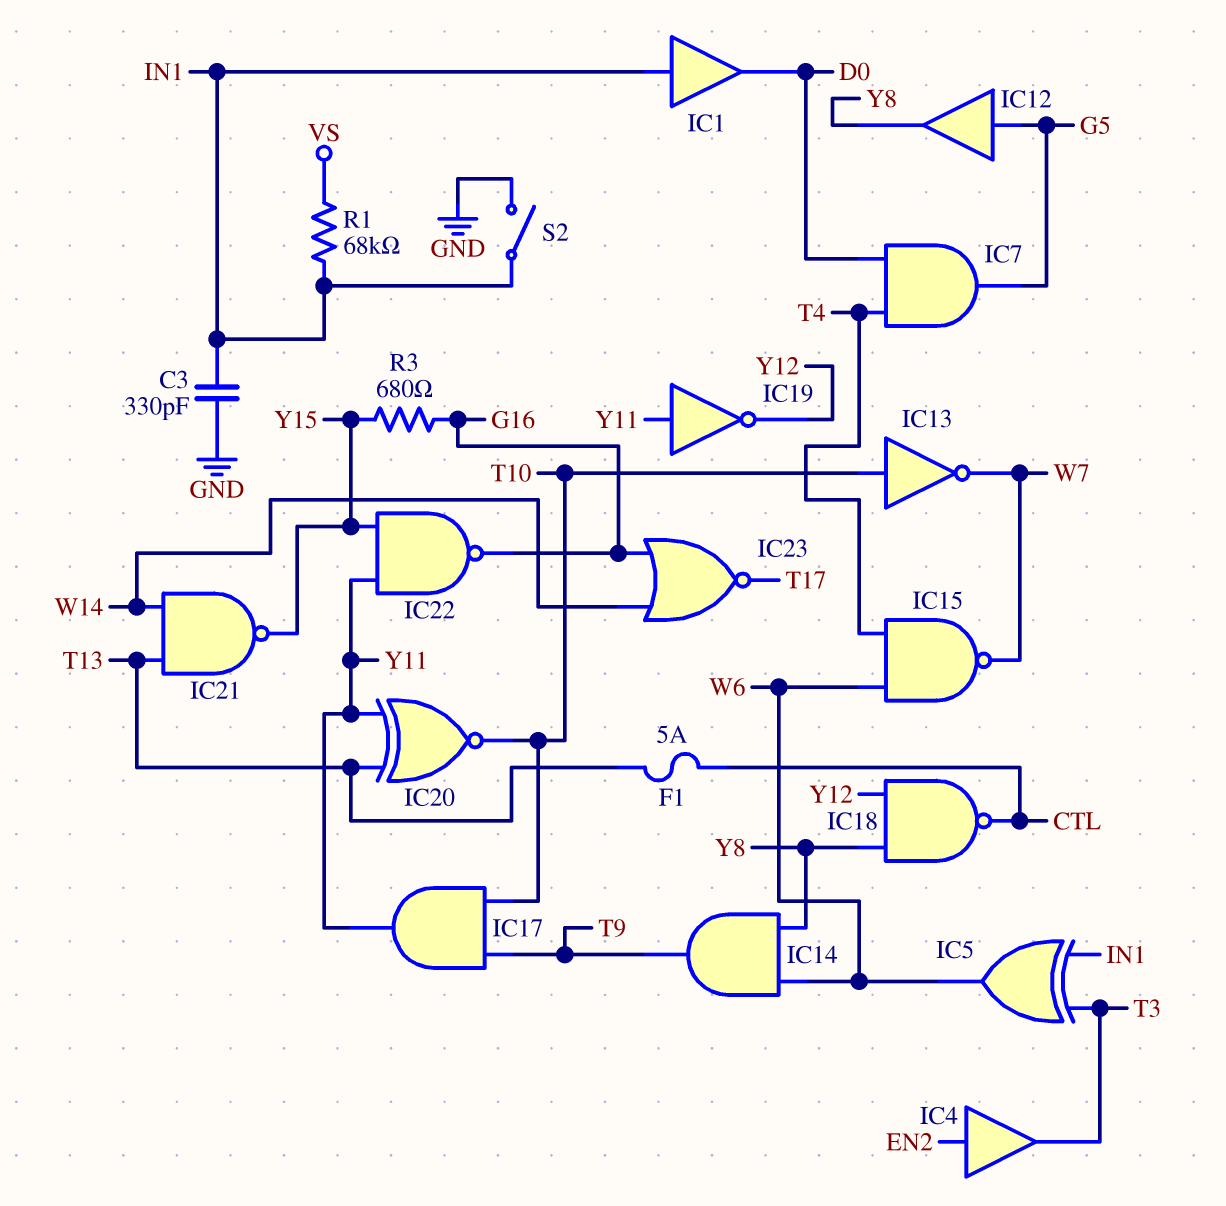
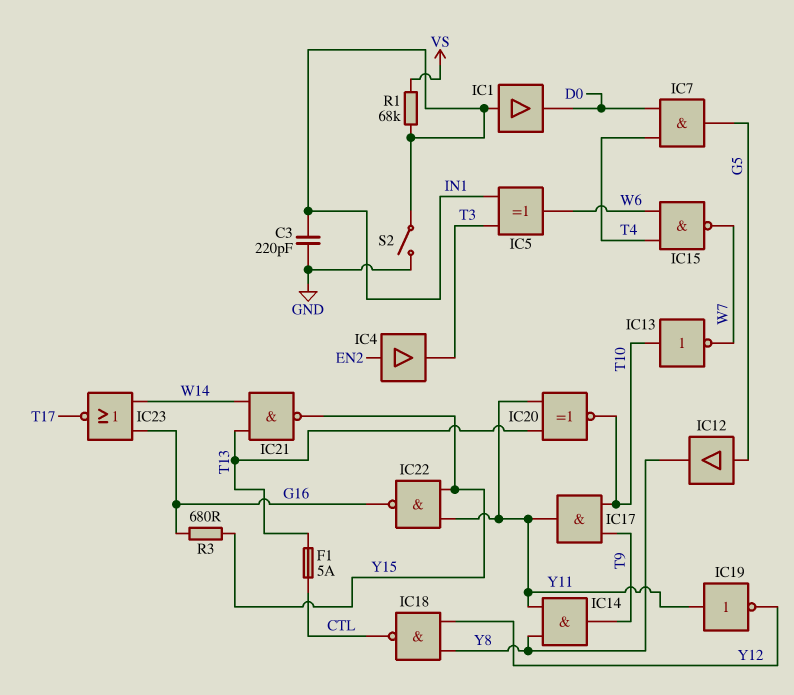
C3: 330pF (GND, IN1) -> 220pF (GND, IN1)
IC14: AND (in W6, in Y8, out T9) -> AND (in Y8, in Y11, out T9)

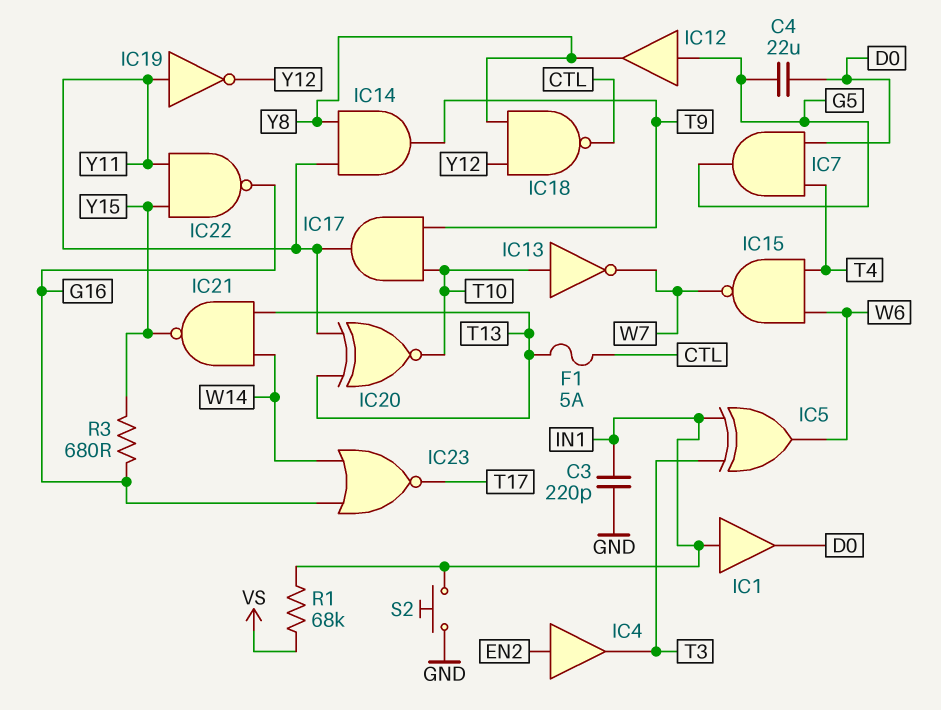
C4: none -> 22uF (D0, G5)
S2: switch (GND, IN1) -> button (GND, IN1)

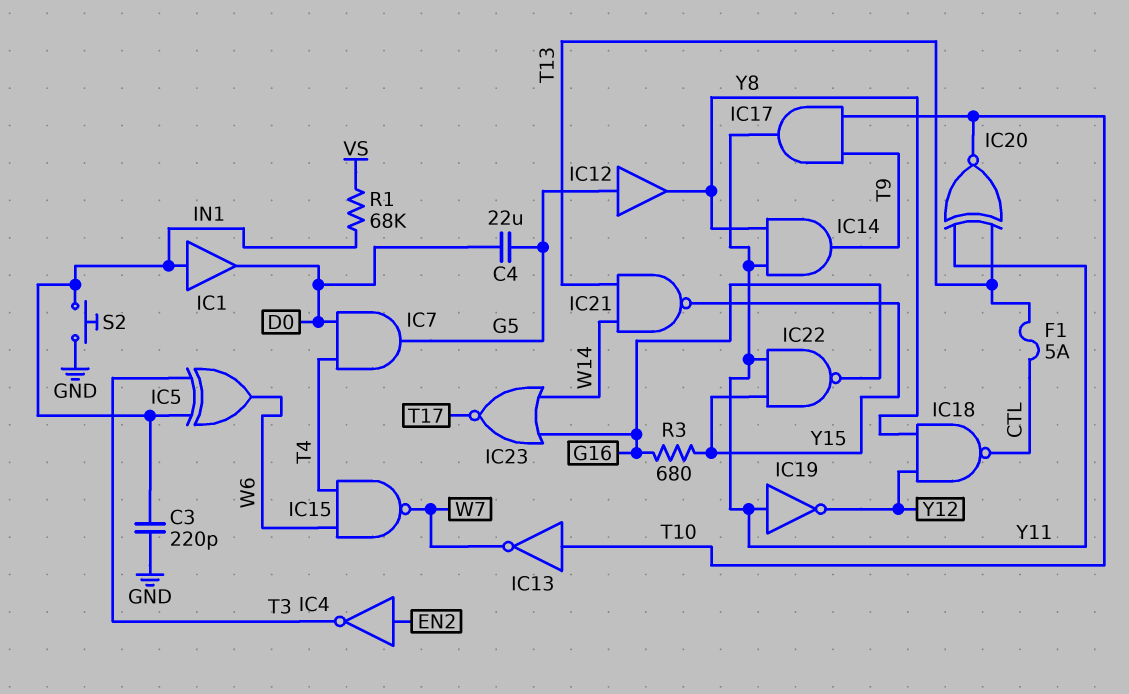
IC4: buffer (in EN2, out T3) -> NOT (in EN2, out T3)

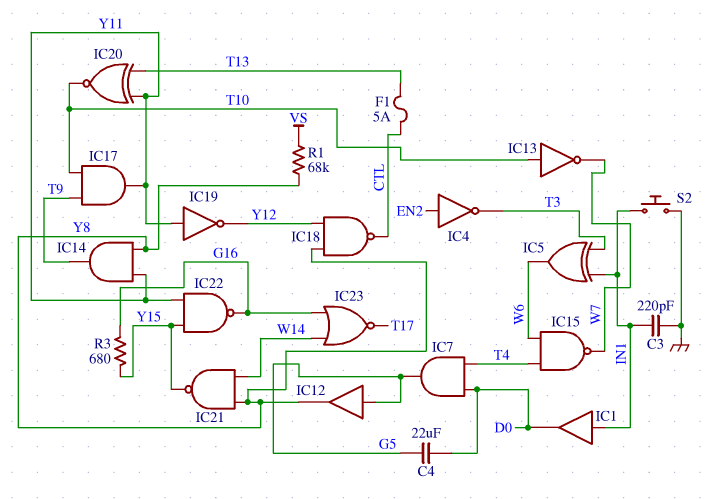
IC21: NAND (in T13, in W14, out Y15) -> NAND (in W14, in Y8, out Y15)
R1: 68k (IN1, VS) -> 68k (VS, Y8)

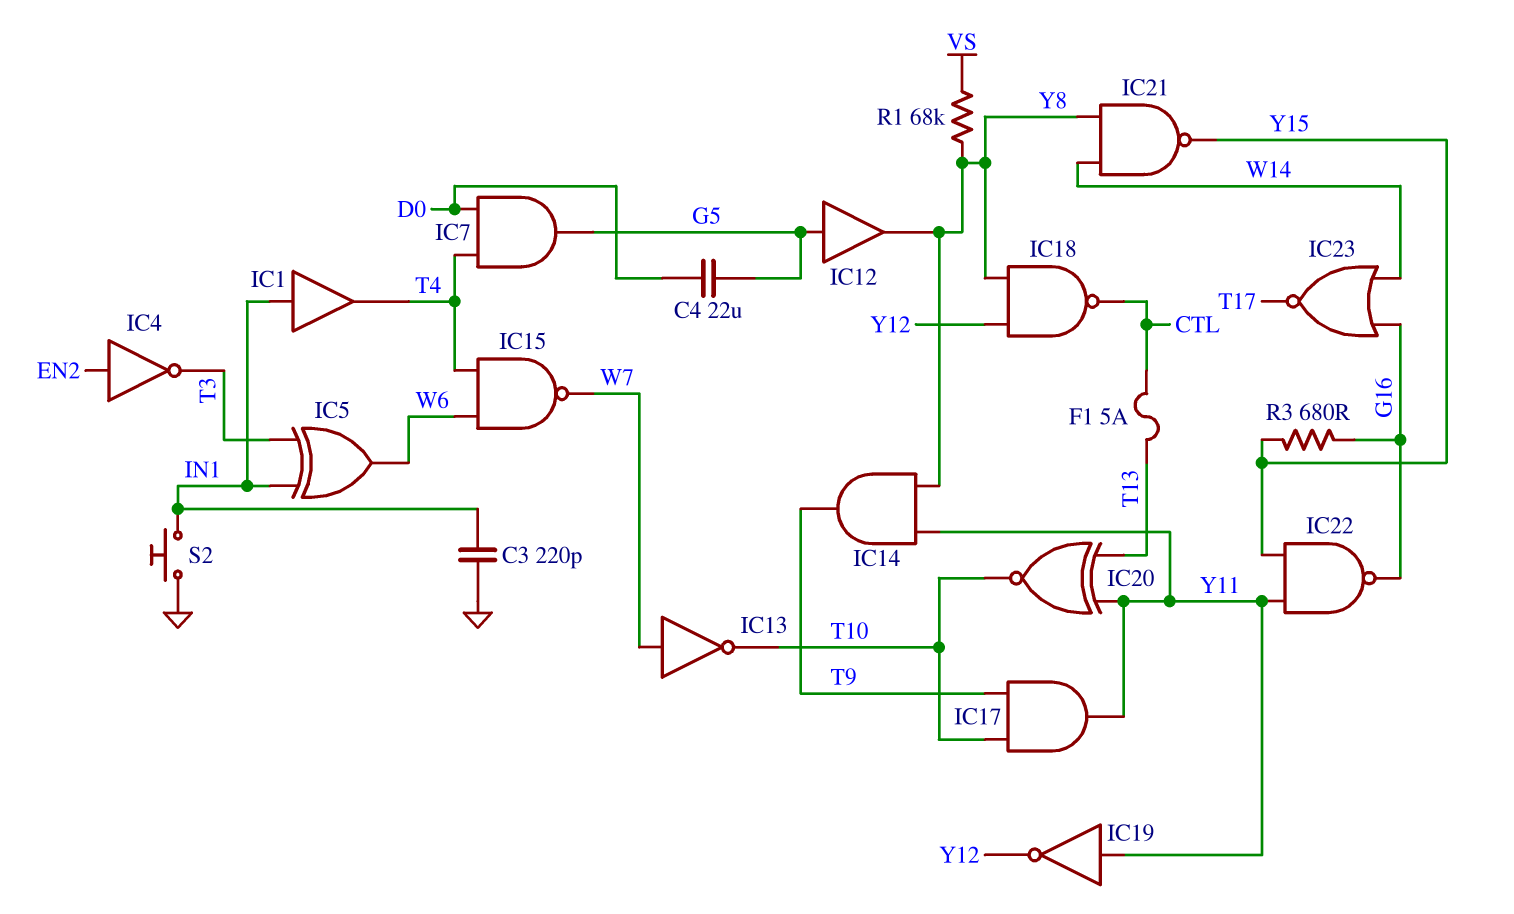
IC1: buffer (in IN1, out D0) -> buffer (in IN1, out T4)
IC13: NOT (in T10, out W7) -> NOT (in W7, out T10)

